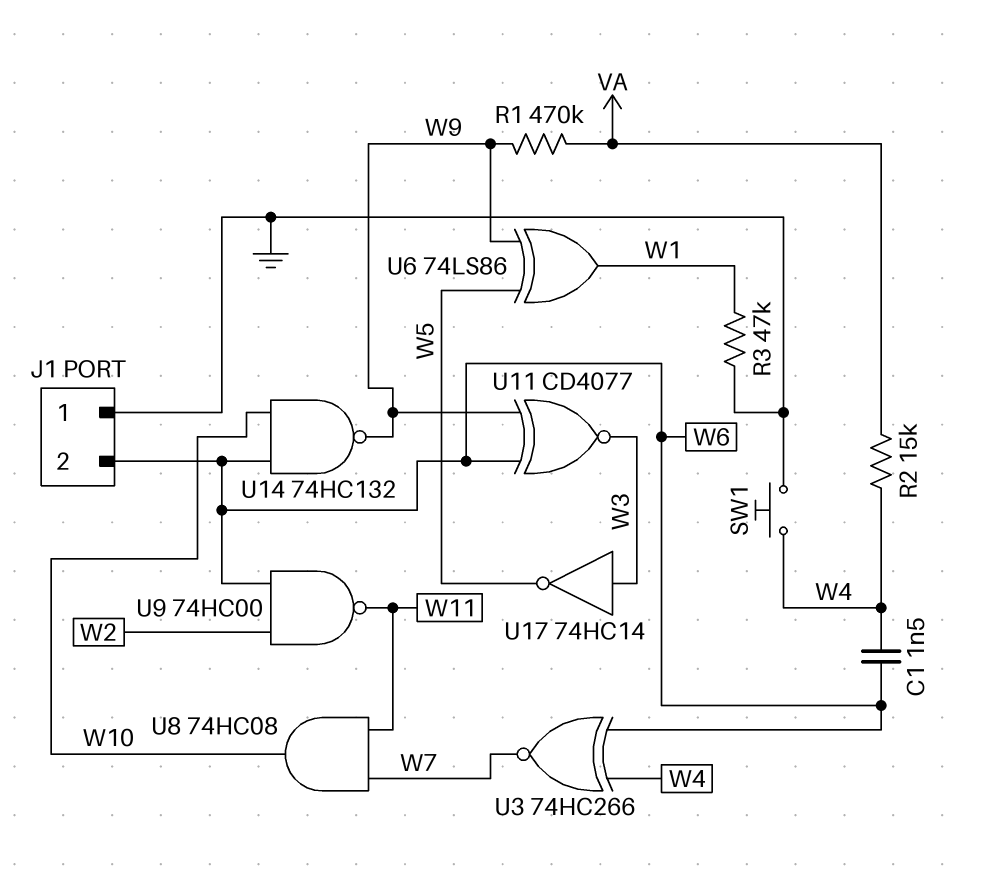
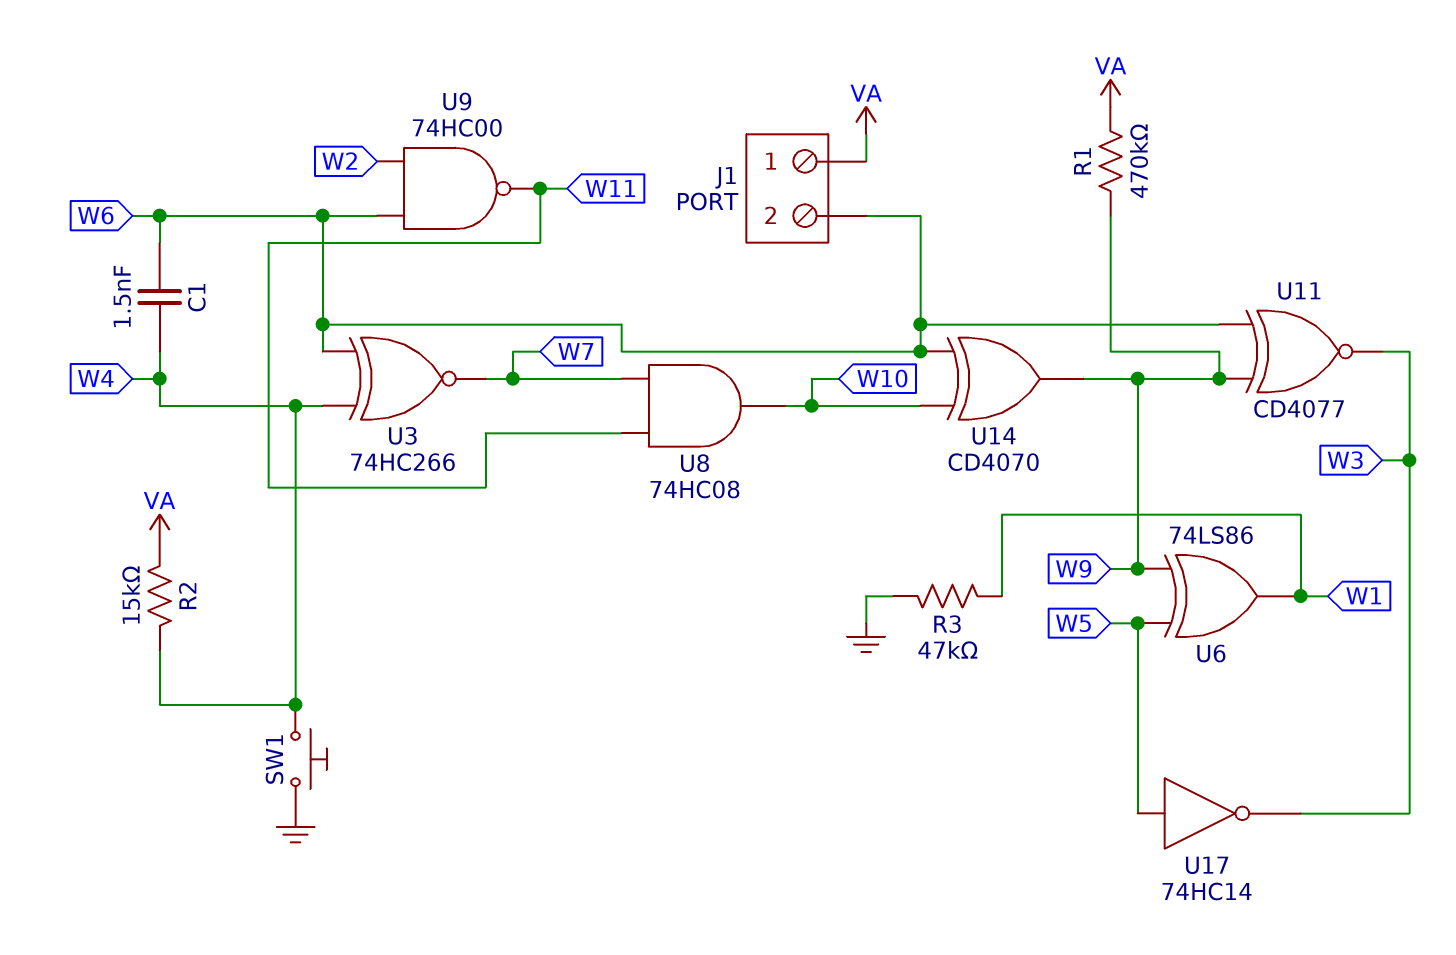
J1 pin 1: GND -> VA
U14: NAND 74HC132 (in W6, in W10, out W9) -> XOR CD4070 (in W6, in W10, out W9)
U17: NOT 74HC14 (in W3, out W5) -> NOT 74HC14 (in W5, out W3)

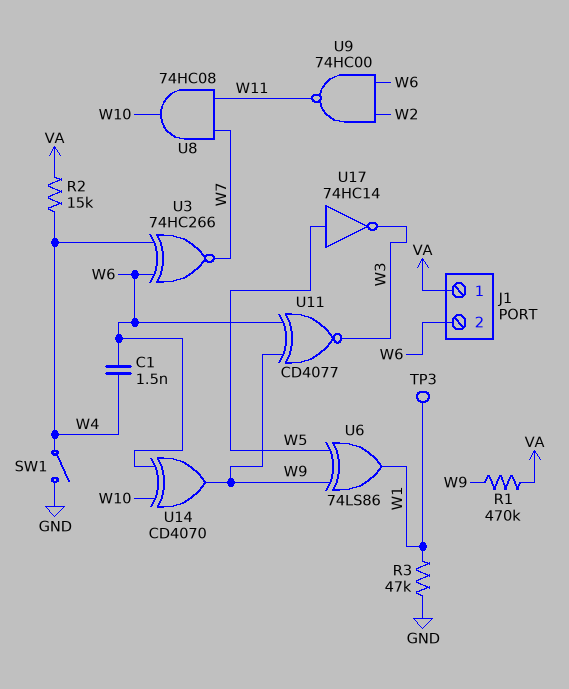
SW1: button (GND, W4) -> switch (GND, W4)
TP3: none -> test point (W1)

